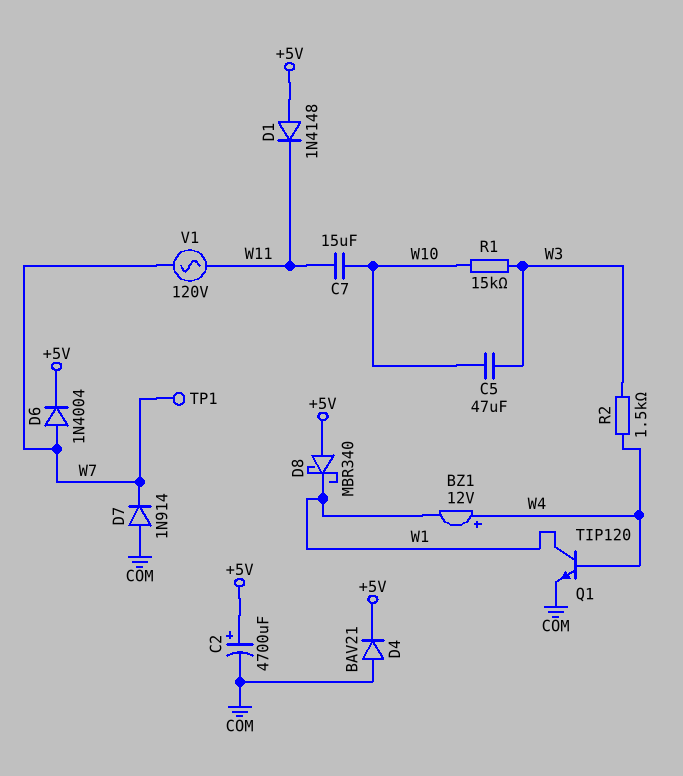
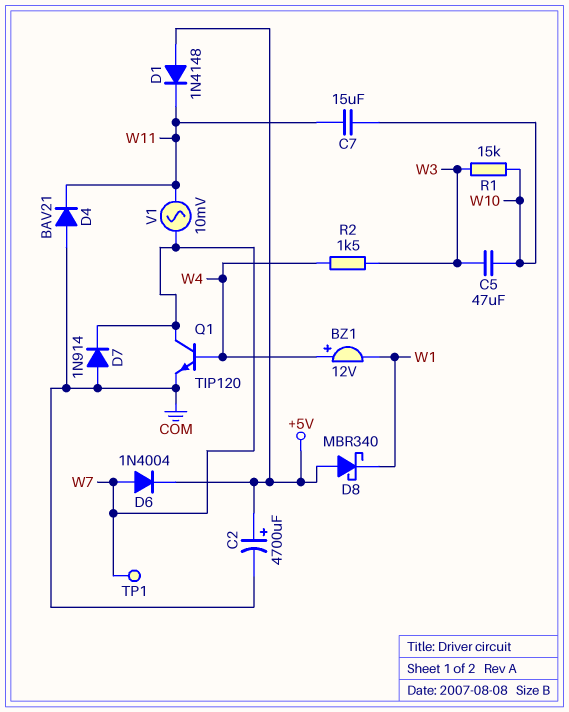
D4: diode BAV21 (A COM, K +5V) -> diode BAV21 (A COM, K W11)
Q1: NPN TIP120 (B W4, C W1, E COM) -> NPN TIP120 (B W4, C W7, E COM)
V1: AC 120V (W7, W11) -> AC 10mV (W7, W11)

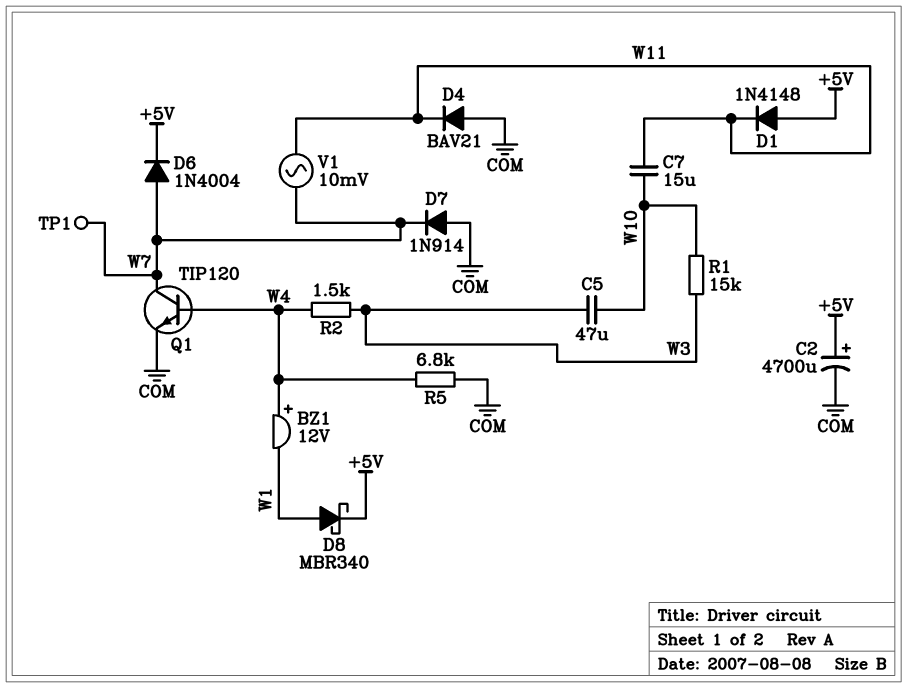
D8: schottky MBR340 (A +5V, K W1) -> schottky MBR340 (A W1, K +5V)
R5: none -> 6.8k (COM, W4)

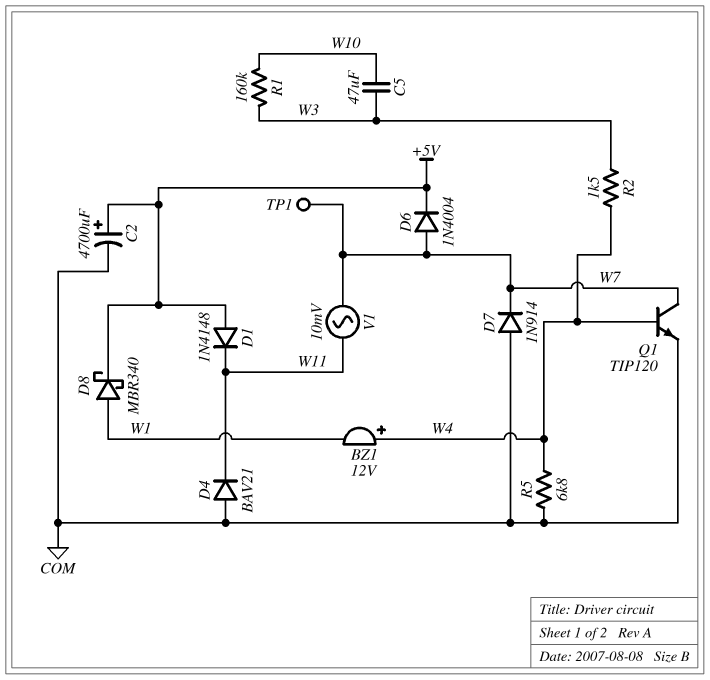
C7: 15uF (W10, W11) -> none
R1: 15k (W3, W10) -> 160k (W3, W10)

